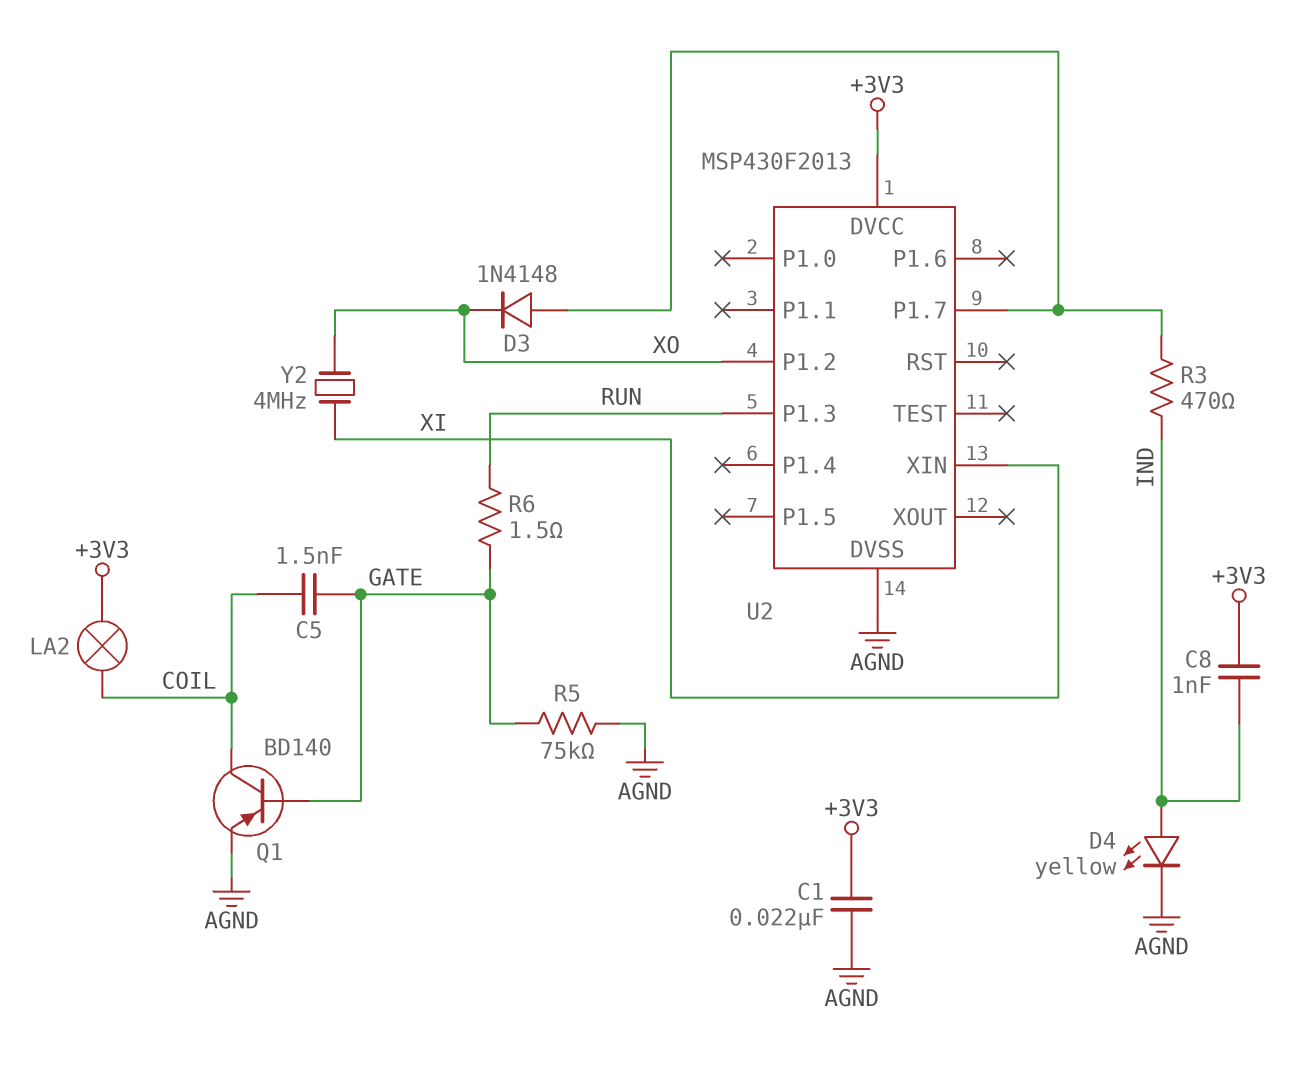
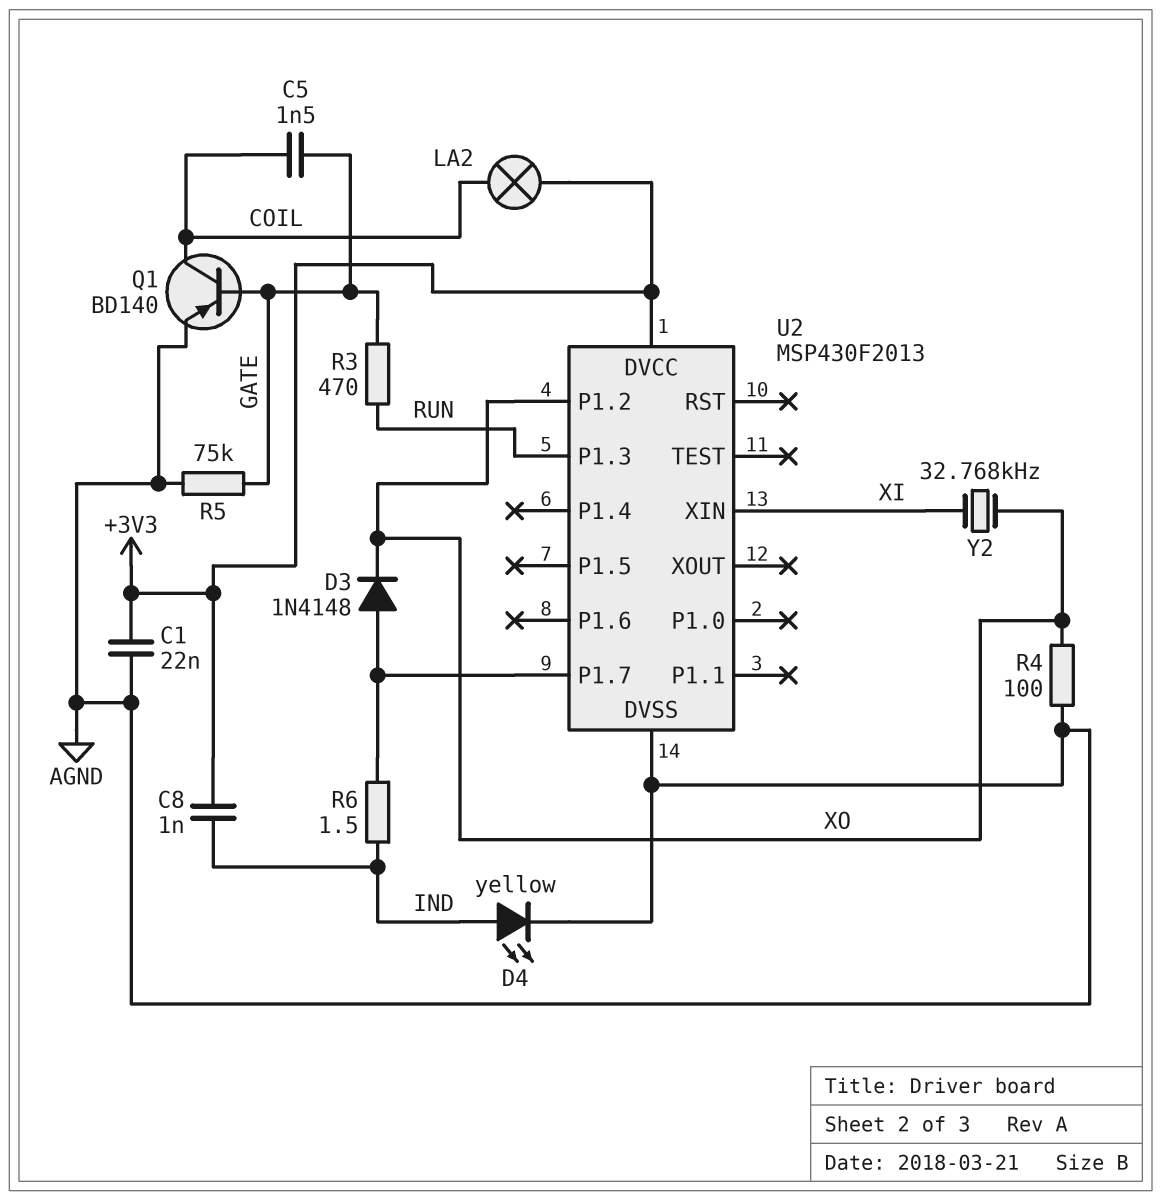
R3: 470 (IND, U2/P1.7) -> 470 (GATE, RUN)
R4: none -> 100 (AGND, XO)
R6: 1.5 (GATE, RUN) -> 1.5 (IND, U2/P1.7)
Y2: 4MHz (XI, XO) -> 32.768kHz (XI, XO)

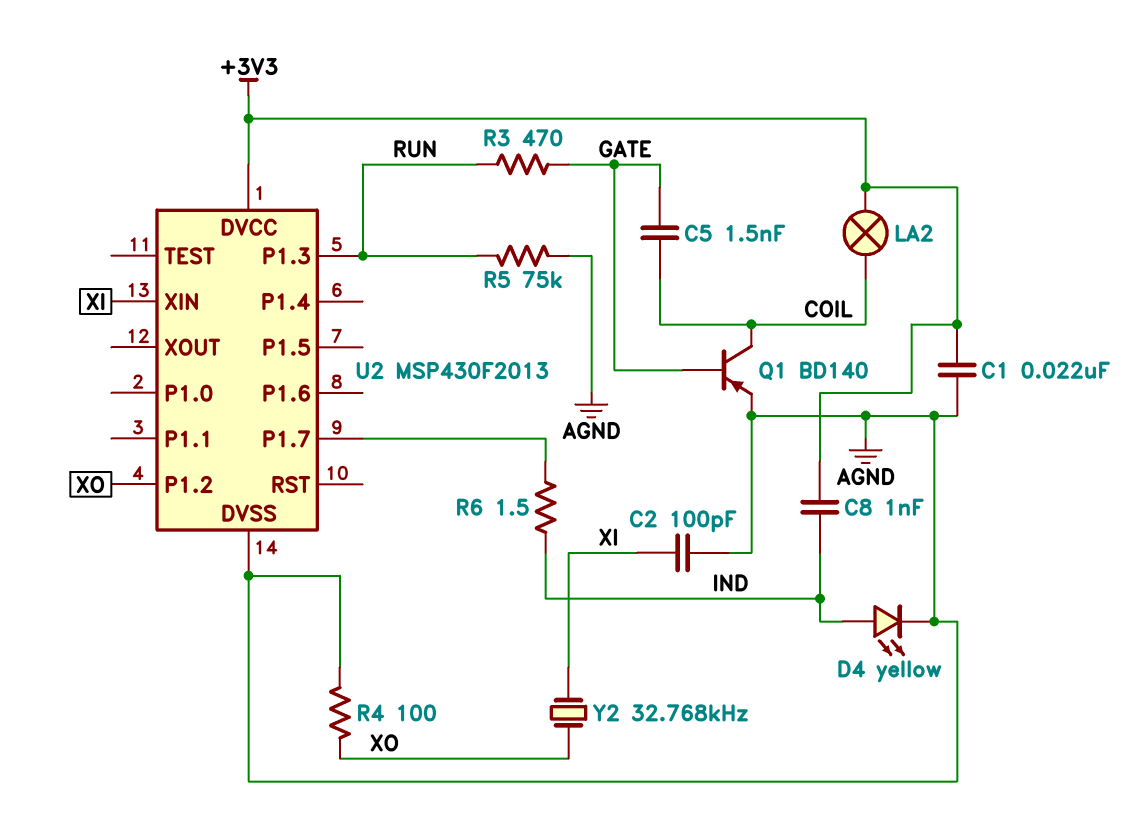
C2: none -> 100pF (AGND, XI)
D3: diode 1N4148 (A U2/P1.7, K XO) -> none
R5: 75k (AGND, GATE) -> 75k (AGND, RUN)

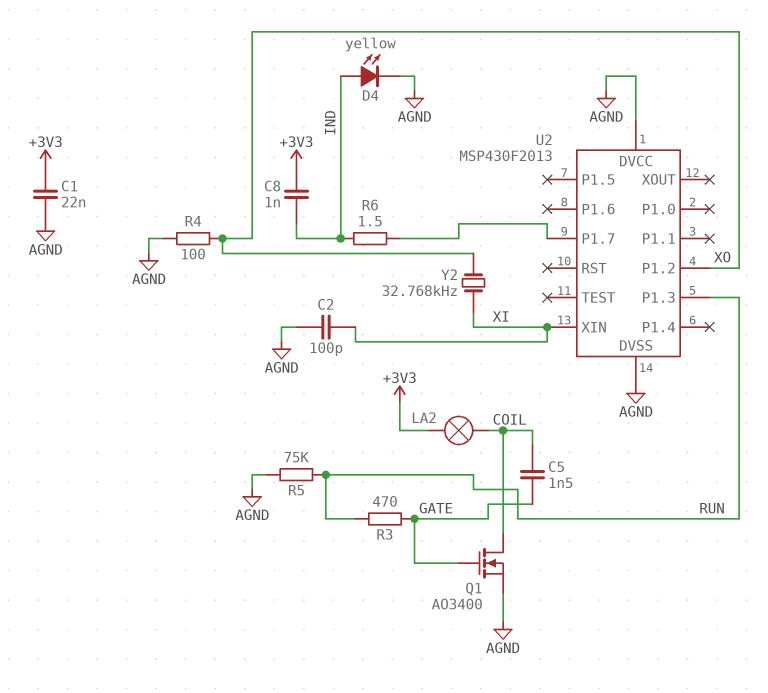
Q1: PNP BD140 (B GATE, C COIL, E AGND) -> NMOS AO3400 (G GATE, D COIL, S AGND)
U2 pin DVCC: +3V3 -> AGND

